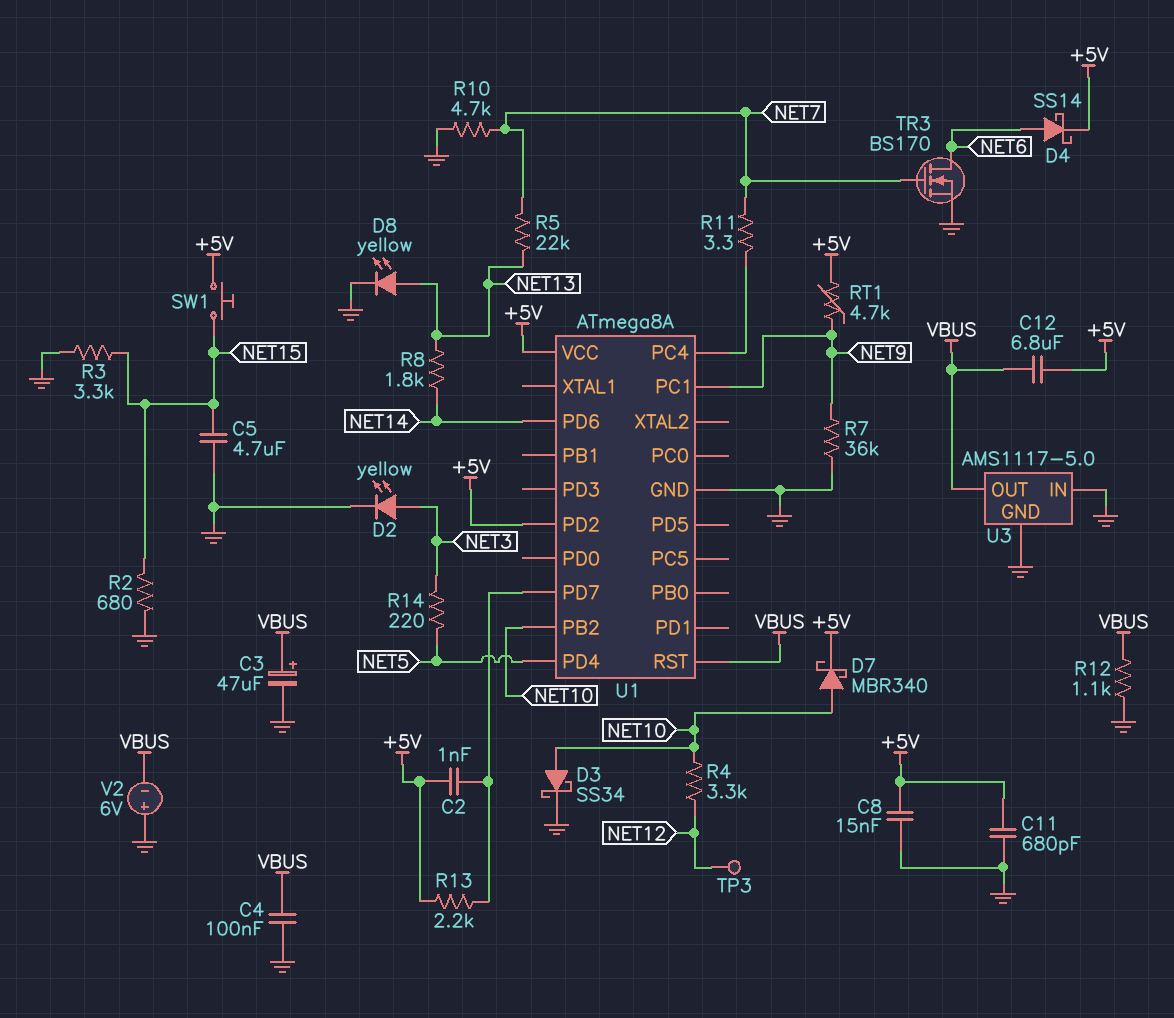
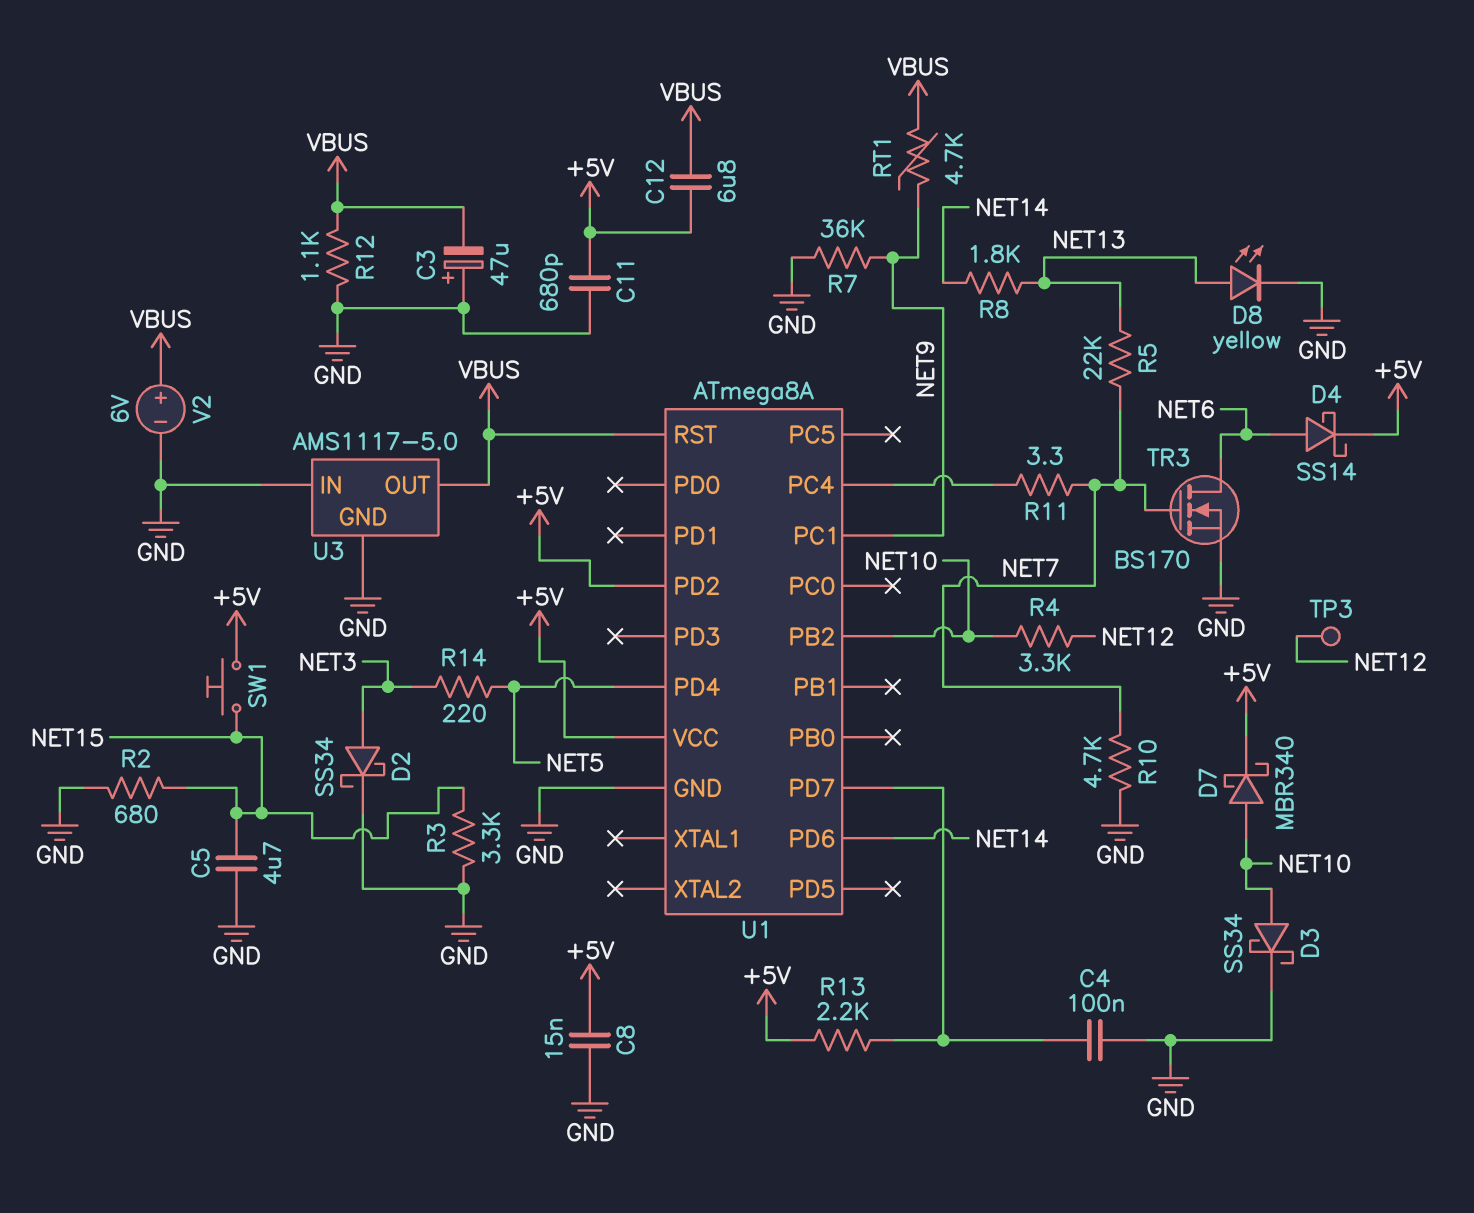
C2: 1nF (+5V, U1/PD7) -> none
C3: 47uF (plus VBUS, minus GND) -> 47uF (plus GND, minus VBUS)
C4: 100nF (GND, VBUS) -> 100nF (GND, U1/PD7)
D2: LED yellow (A NET3, K GND) -> schottky SS34 (A NET3, K GND)
RT1: 4.7k (+5V, NET9) -> 4.7k (NET9, VBUS)
V2: 6V (plus GND, minus VBUS) -> 6V (plus VBUS, minus GND)

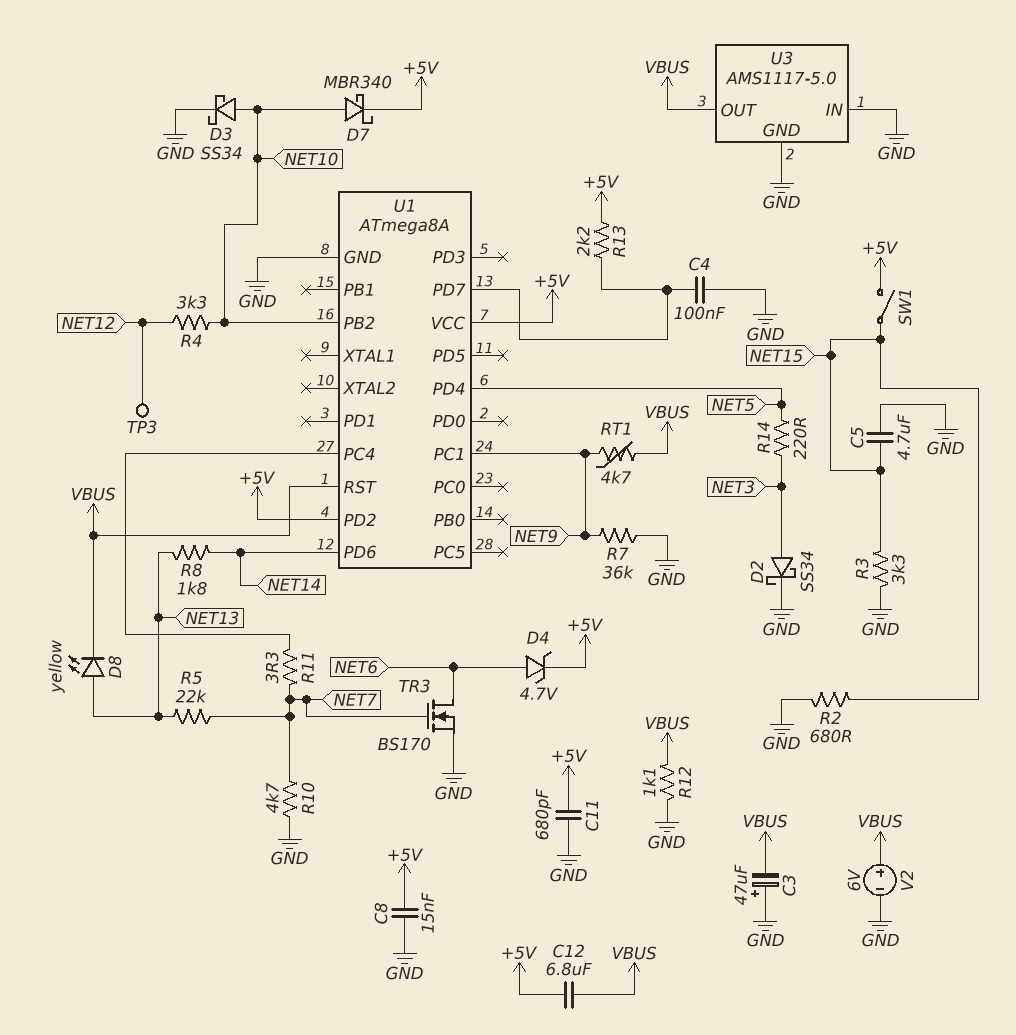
D4: schottky SS14 (A NET6, K +5V) -> zener 4.7V (A NET6, K +5V)
D8: LED yellow (A NET13, K GND) -> LED yellow (A NET13, K VBUS)
SW1: button (+5V, NET15) -> switch (+5V, NET15)

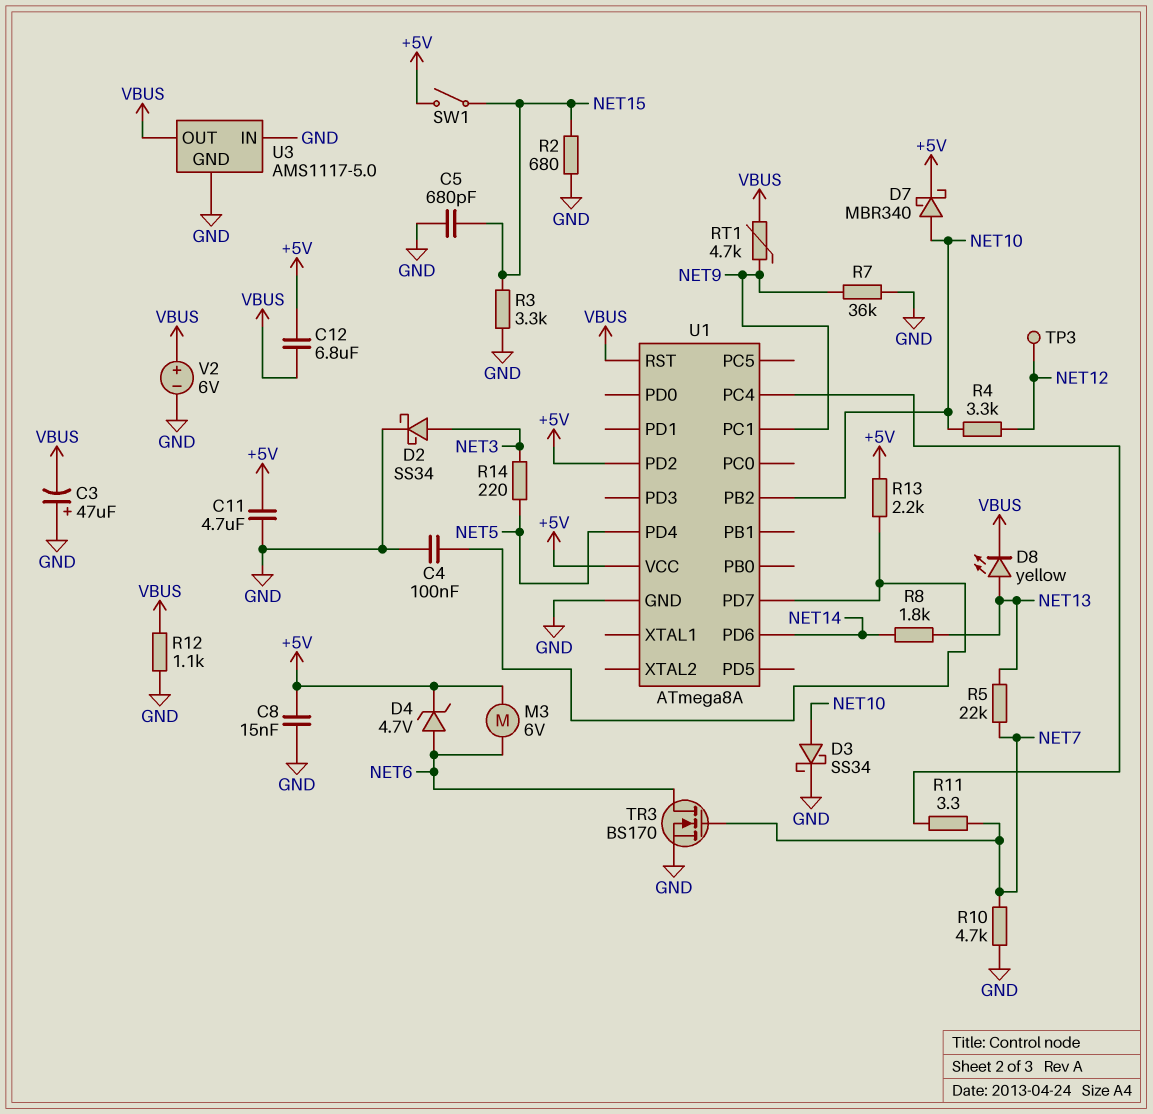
C5: 4.7uF (GND, NET15) -> 680pF (GND, NET15)
C11: 680pF (+5V, GND) -> 4.7uF (+5V, GND)
M3: none -> motor 6V (+5V, NET6)

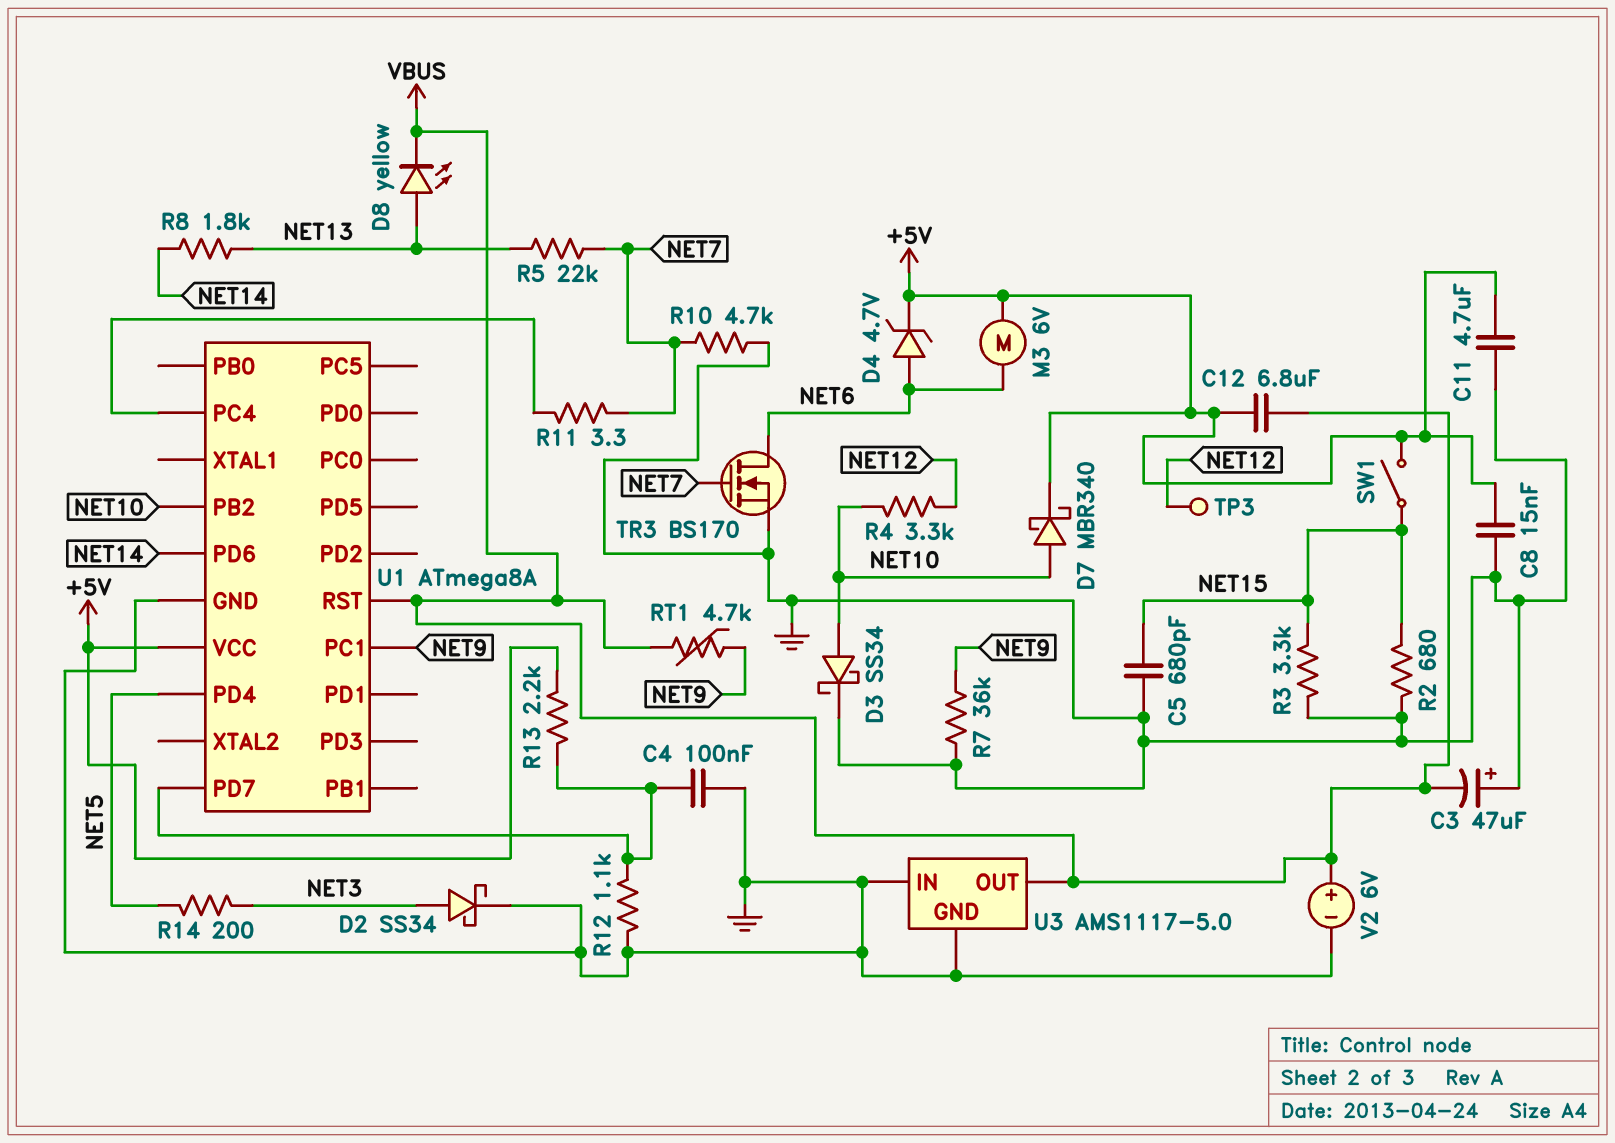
R12: 1.1k (GND, VBUS) -> 1.1k (GND, U1/PD7)
R14: 220 (NET3, NET5) -> 200 (NET3, NET5)
U1 pin PD2: +5V -> none

